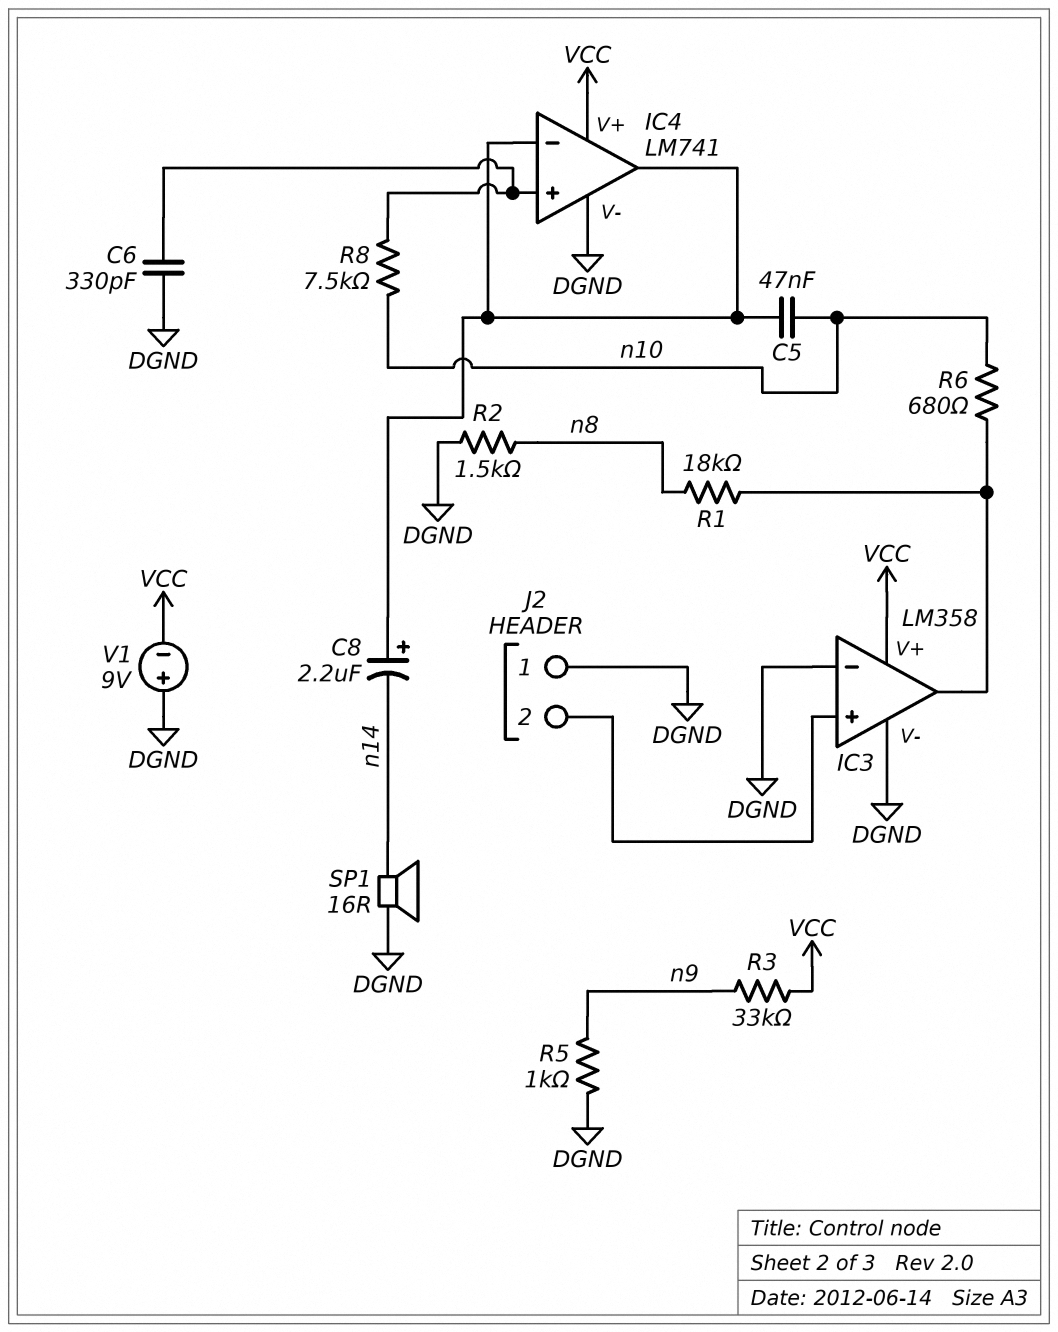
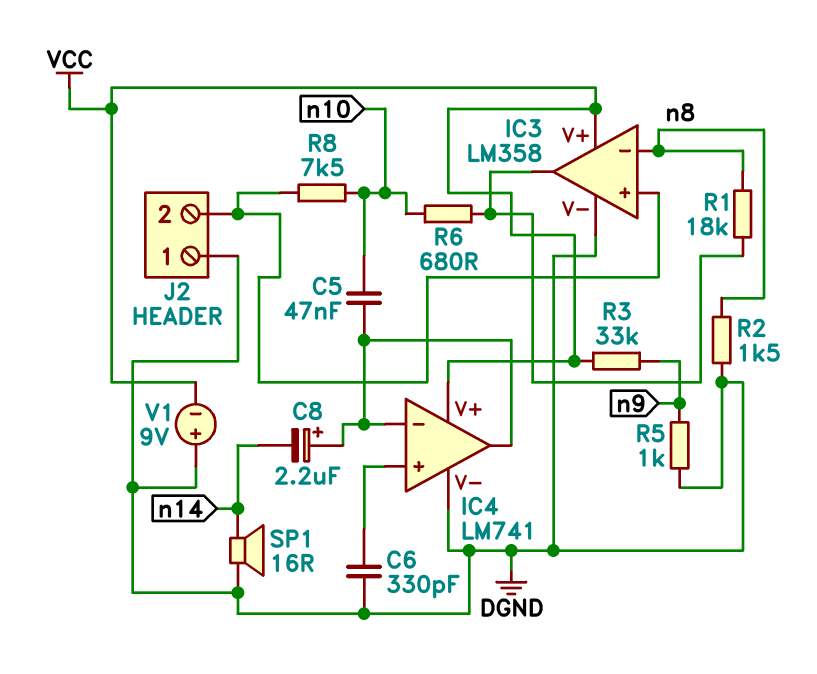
IC3 pin in-: DGND -> n8
R8: 7.5k (IC4/in+, n10) -> 7.5k (IC3/in+, n10)

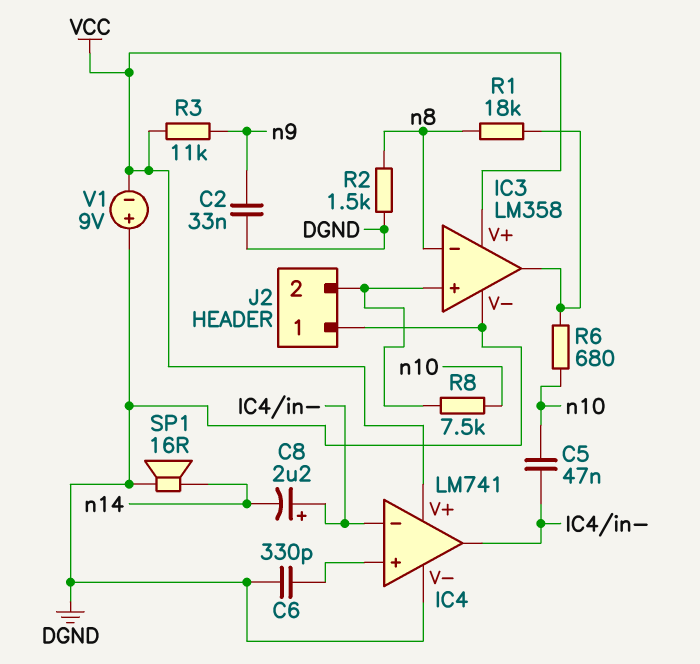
C2: none -> 33nF (DGND, n9)
R3: 33k (VCC, n9) -> 11k (VCC, n9)
R5: 1k (DGND, n9) -> none

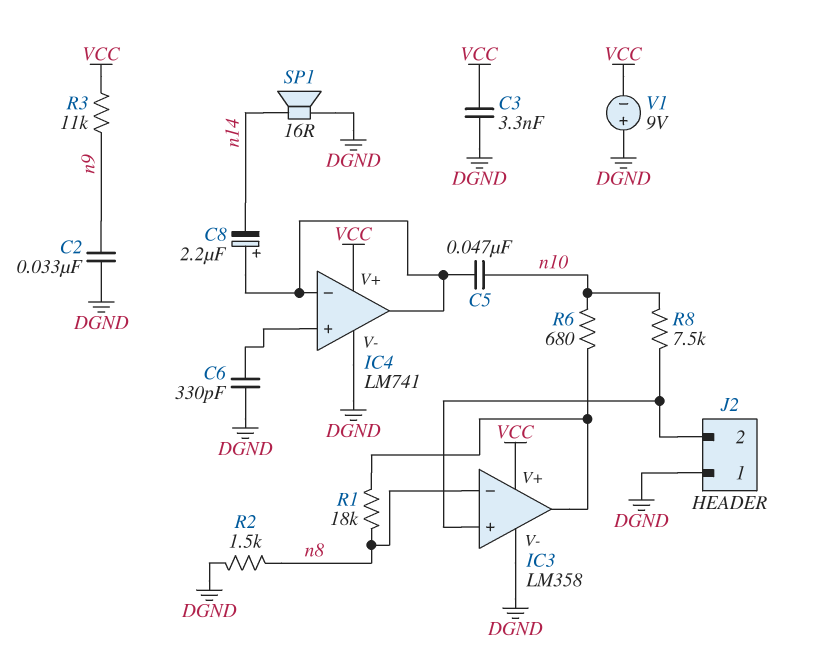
C3: none -> 3.3nF (DGND, VCC)

